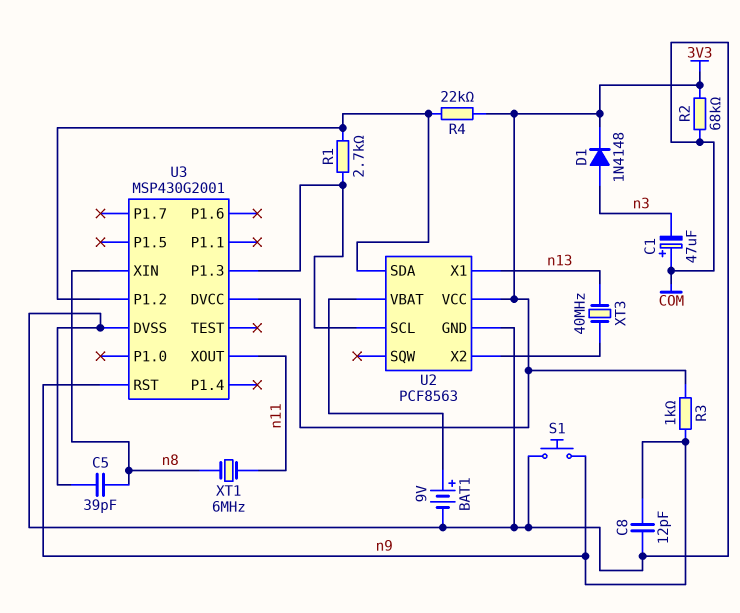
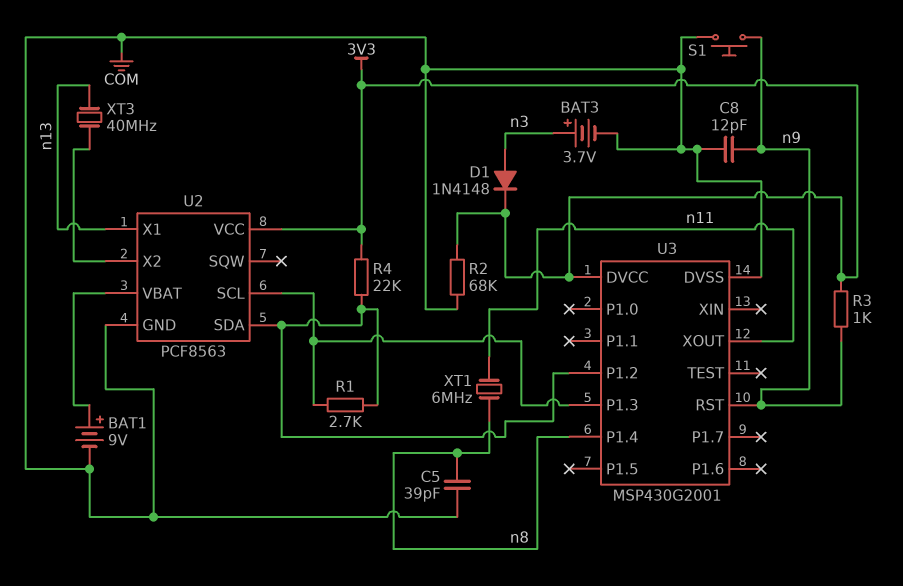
BAT3: none -> 3.7V (plus n3, minus COM)
C1: 47uF (plus COM, minus n3) -> none
U3 pin P1.4: none -> n8
U3 pin XIN: n8 -> none

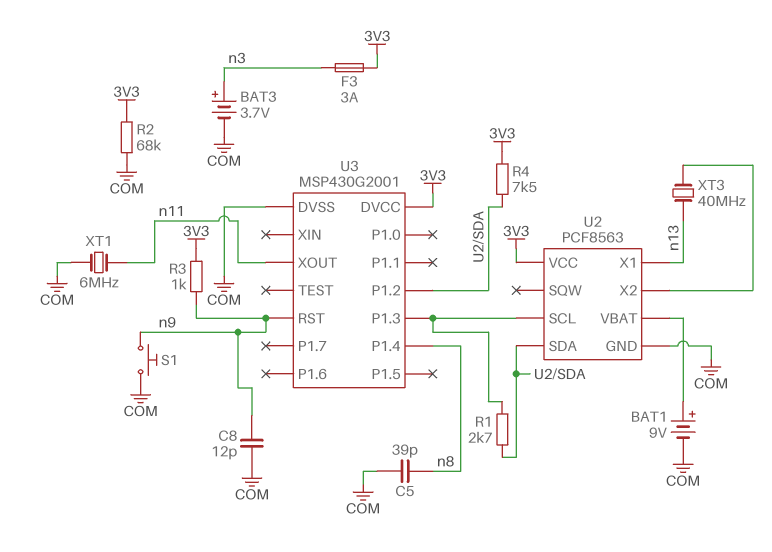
D1: diode 1N4148 (A n3, K 3V3) -> none
F3: none -> 3A (3V3, n3)
R4: 22k (3V3, U2/SDA) -> 7.5k (3V3, U2/SDA)
XT1: 6MHz (n8, n11) -> 6MHz (COM, n11)

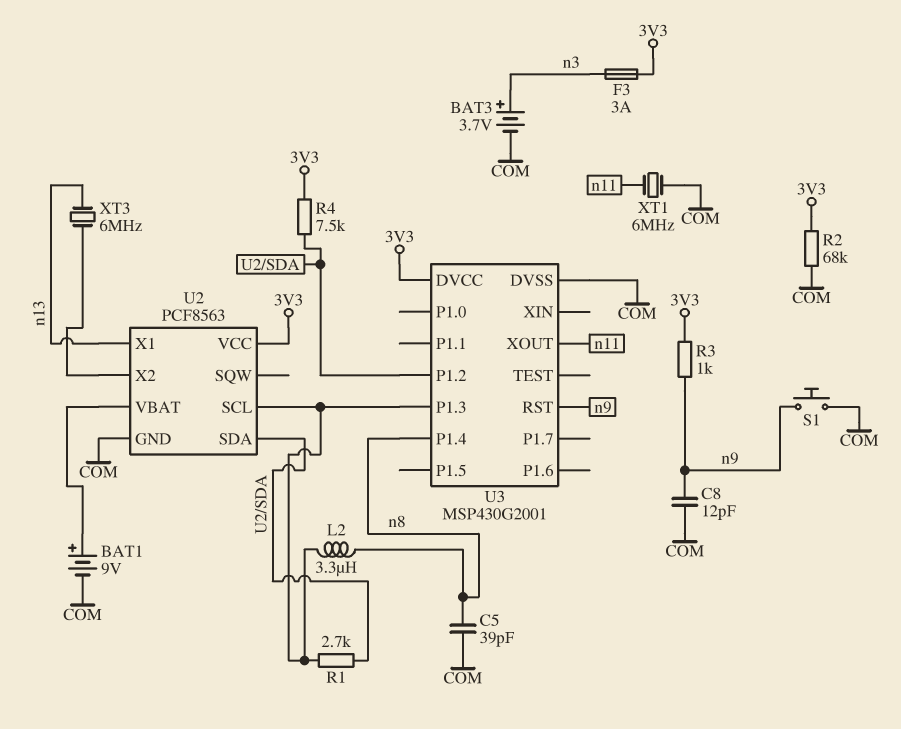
L2: none -> 3.3uH (U2/SCL, n8)
XT3: 40MHz (U2/X2, n13) -> 6MHz (U2/X2, n13)

